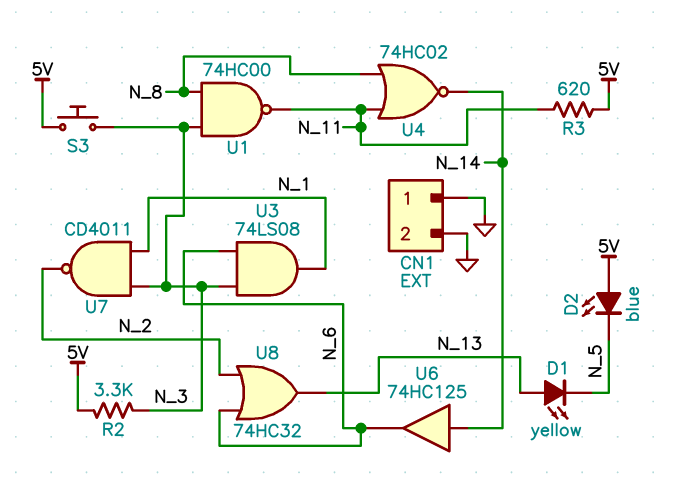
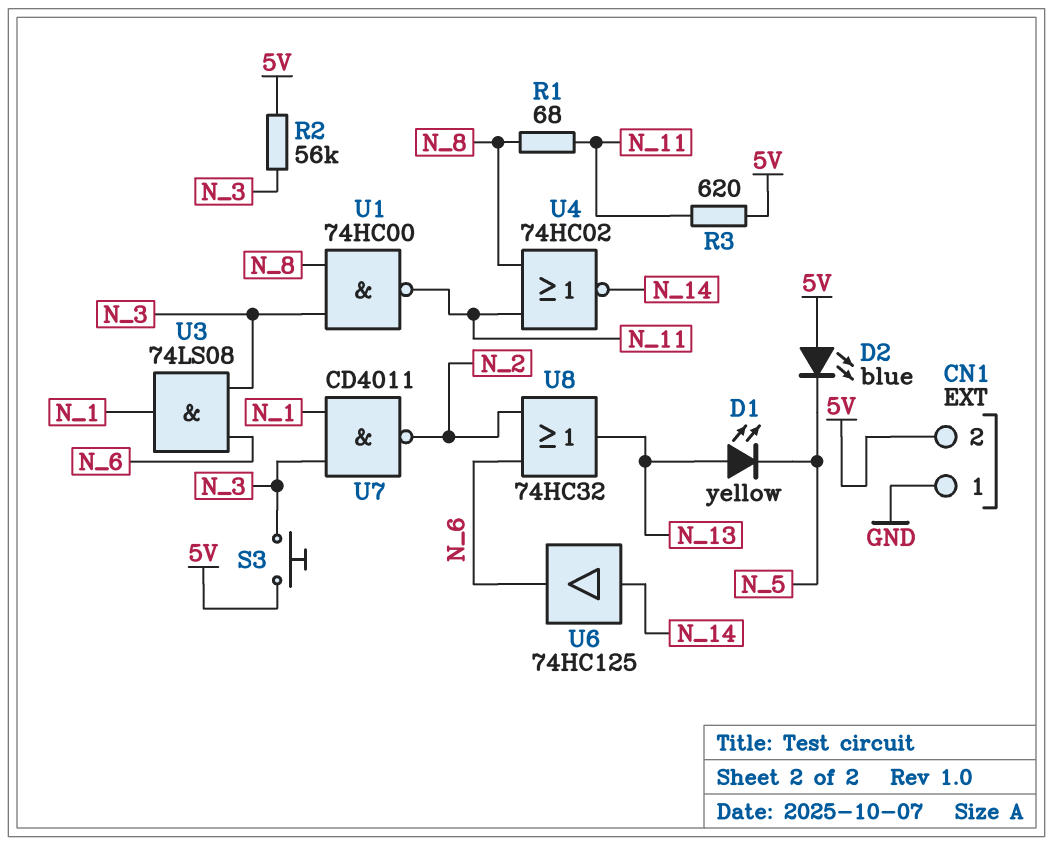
CN1 pin 2: GND -> 5V
R1: none -> 68 (N_8, N_11)
R2: 3.3k (5V, N_3) -> 56k (5V, N_3)

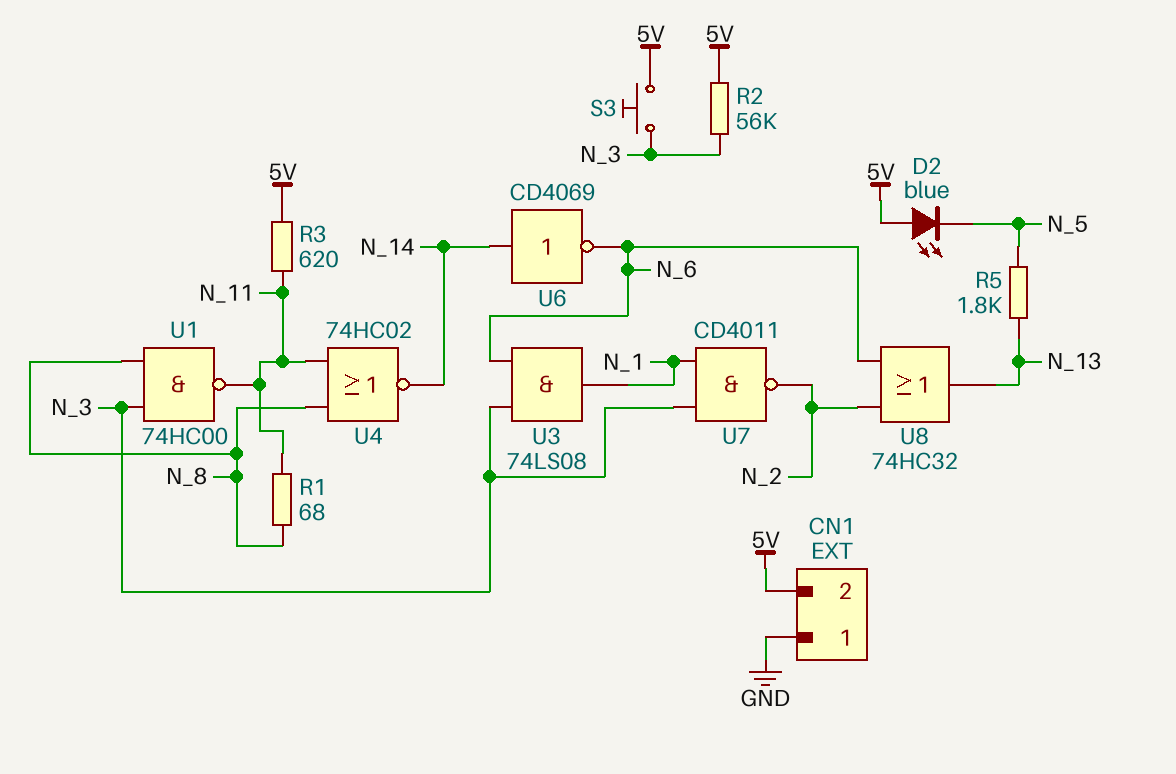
D1: LED yellow (A N_13, K N_5) -> none
R5: none -> 1.8k (N_5, N_13)
U6: buffer 74HC125 (in N_14, out N_6) -> NOT CD4069 (in N_14, out N_6)

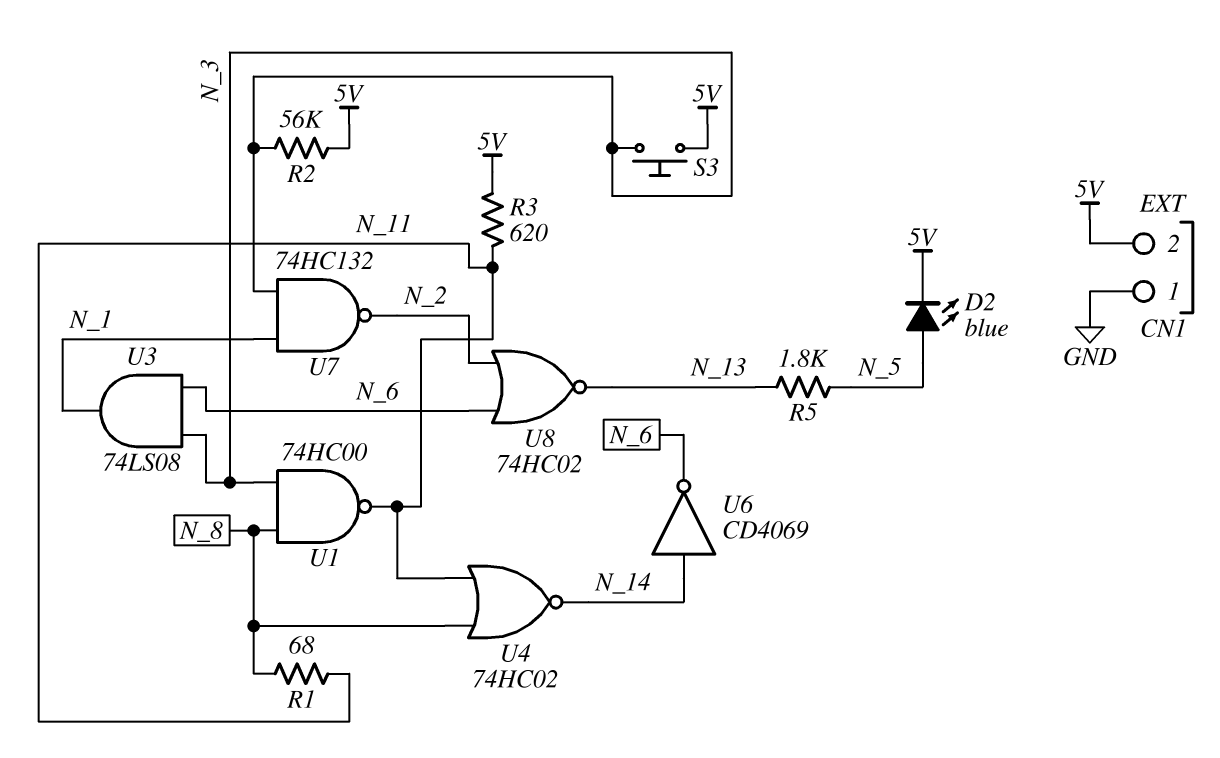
D2: LED blue (A 5V, K N_5) -> LED blue (A N_5, K 5V)
U7: NAND CD4011 (in N_1, in N_3, out N_2) -> NAND 74HC132 (in N_1, in N_3, out N_2)
U8: OR 74HC32 (in N_2, in N_6, out N_13) -> NOR 74HC02 (in N_2, in N_6, out N_13)

